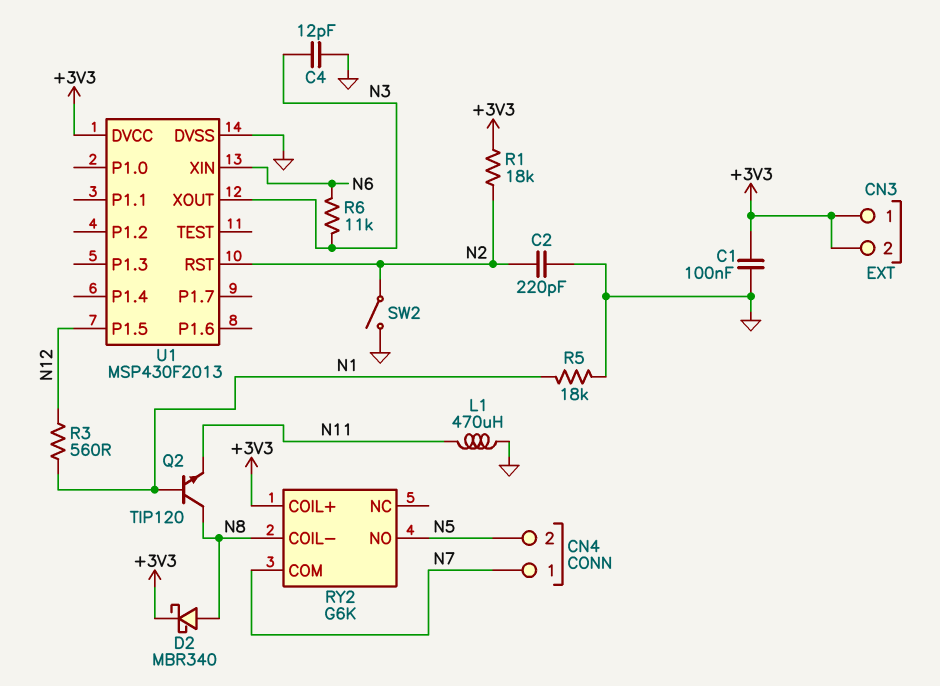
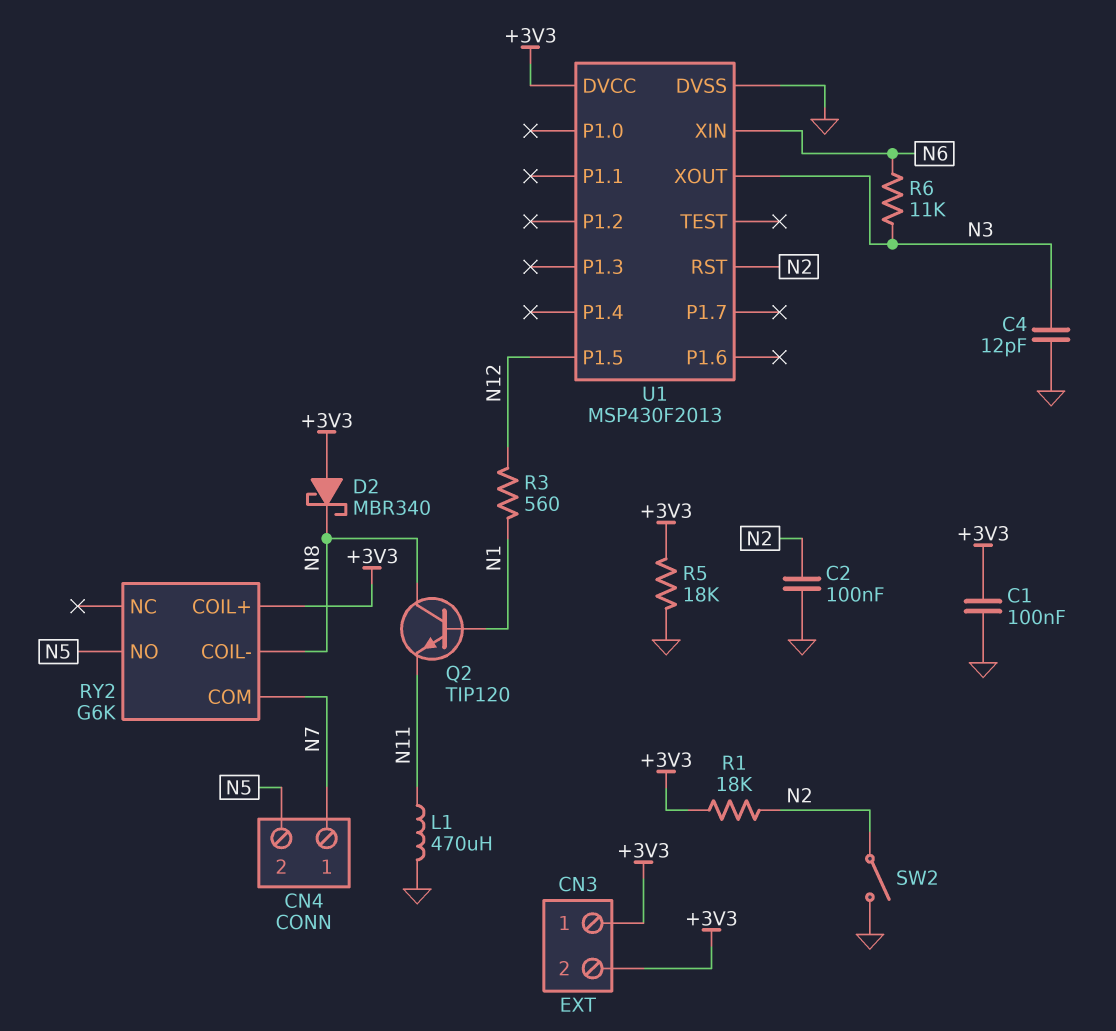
C2: 220pF (GND, N2) -> 100nF (GND, N2)
D2: schottky MBR340 (A N8, K +3V3) -> schottky MBR340 (A +3V3, K N8)
R5: 18k (GND, N1) -> 18k (+3V3, GND)

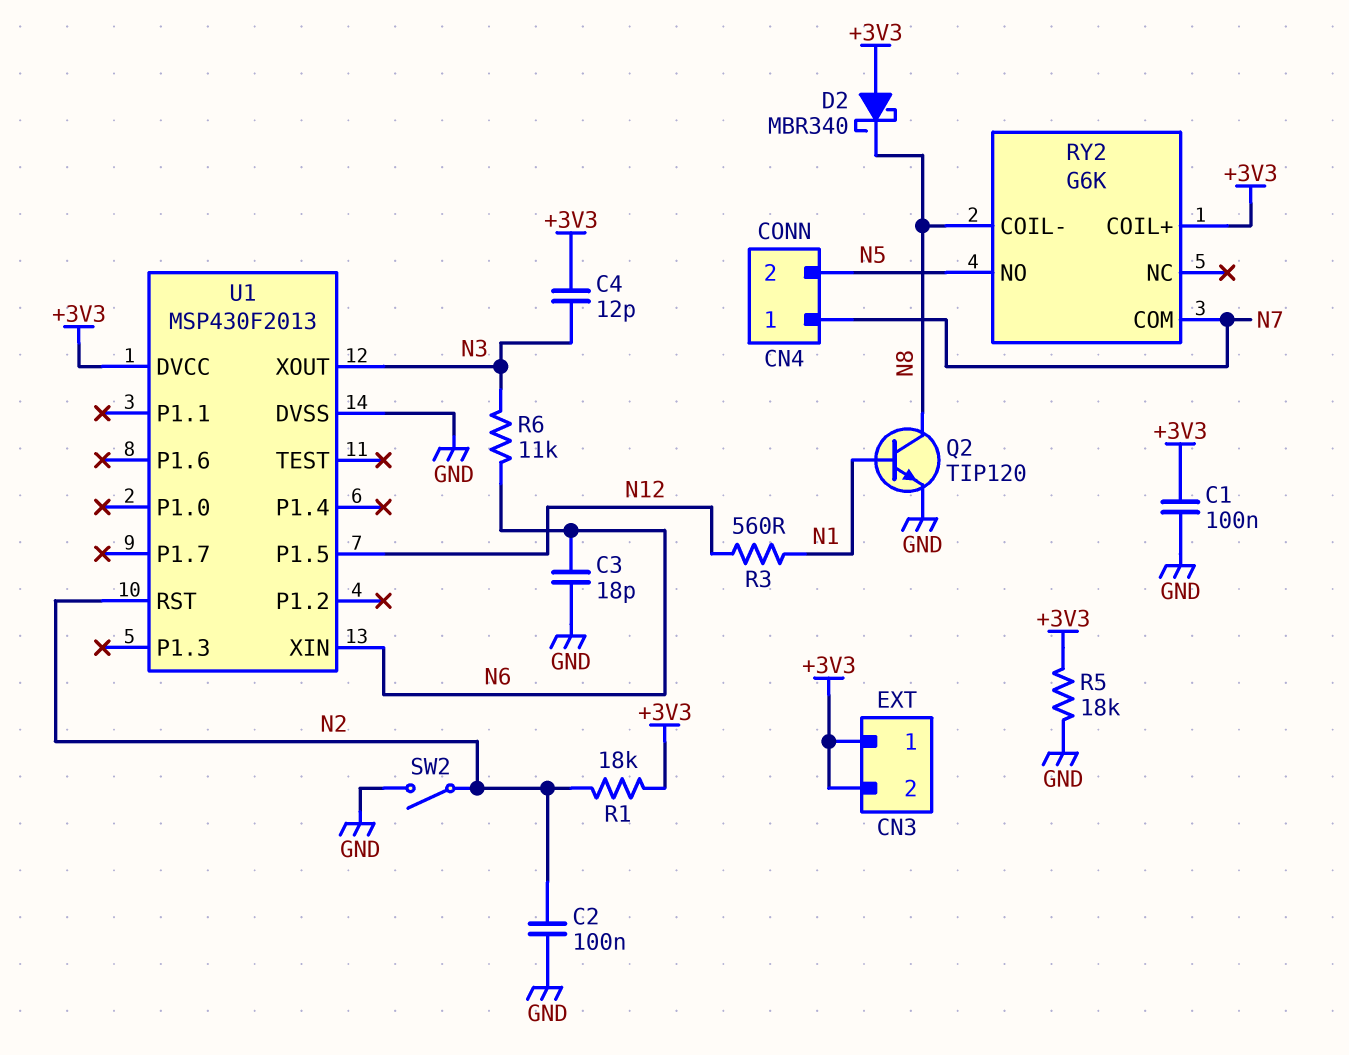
C3: none -> 18pF (GND, N6)
C4: 12pF (GND, N3) -> 12pF (+3V3, N3)
L1: 470uH (GND, N11) -> none
Q2: NPN TIP120 (B N1, C N8, E N11) -> NPN TIP120 (B N1, C N8, E GND)

